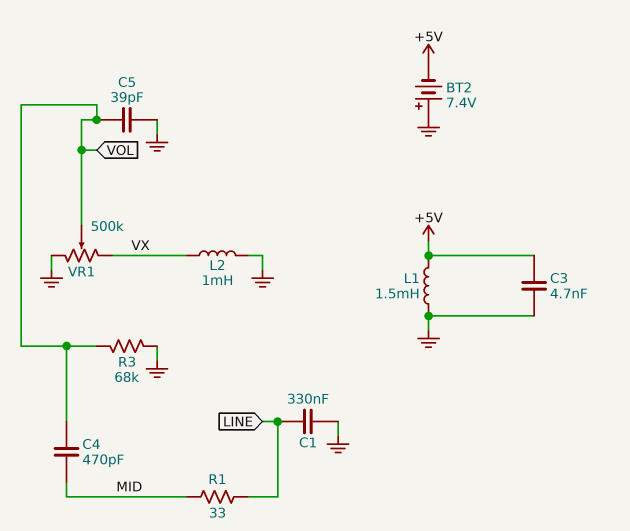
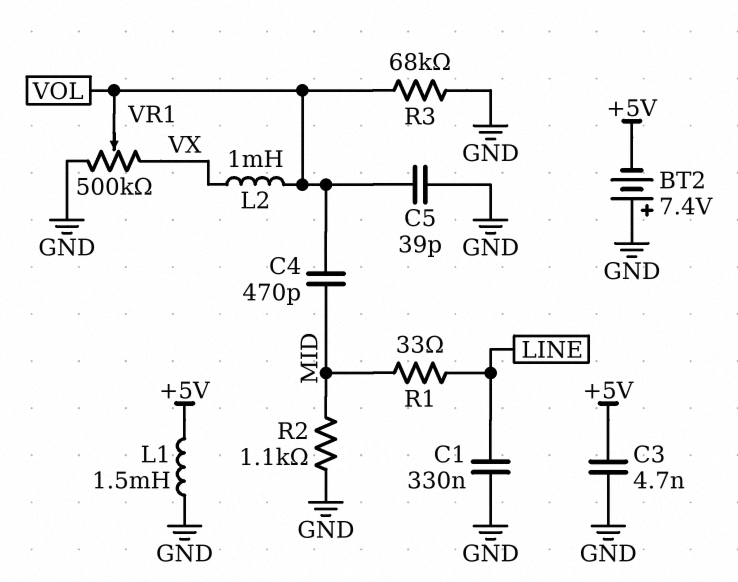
L2: 1mH (GND, VX) -> 1mH (VOL, VX)
R2: none -> 1.1k (GND, MID)

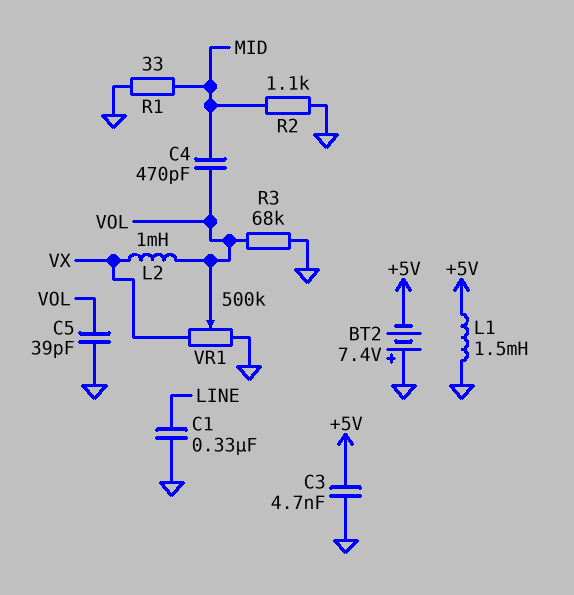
R1: 33 (LINE, MID) -> 33 (GND, MID)

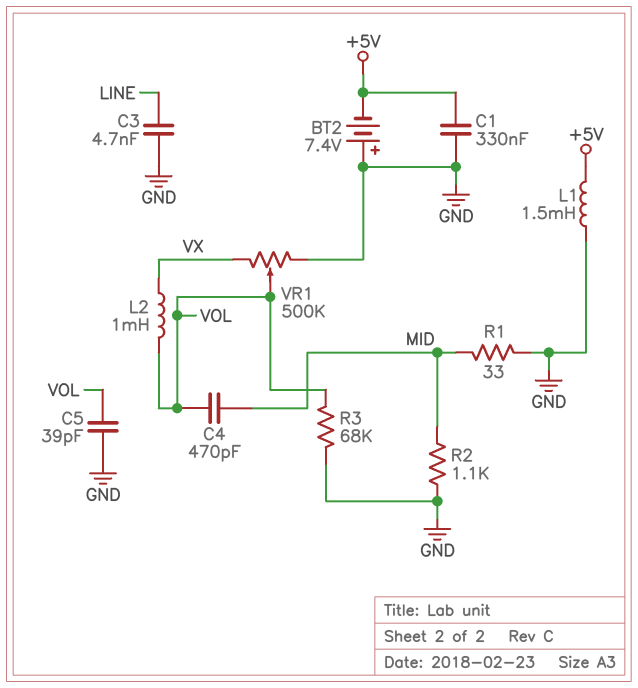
C1: 330nF (GND, LINE) -> 330nF (+5V, GND)
C3: 4.7nF (+5V, GND) -> 4.7nF (GND, LINE)

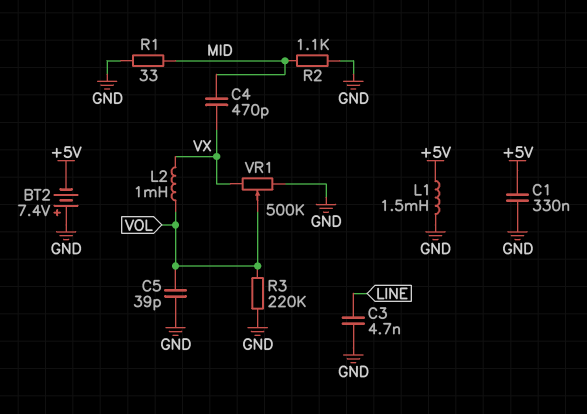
C4: 470pF (MID, VOL) -> 470pF (MID, VX)
R3: 68k (GND, VOL) -> 220k (GND, VOL)

